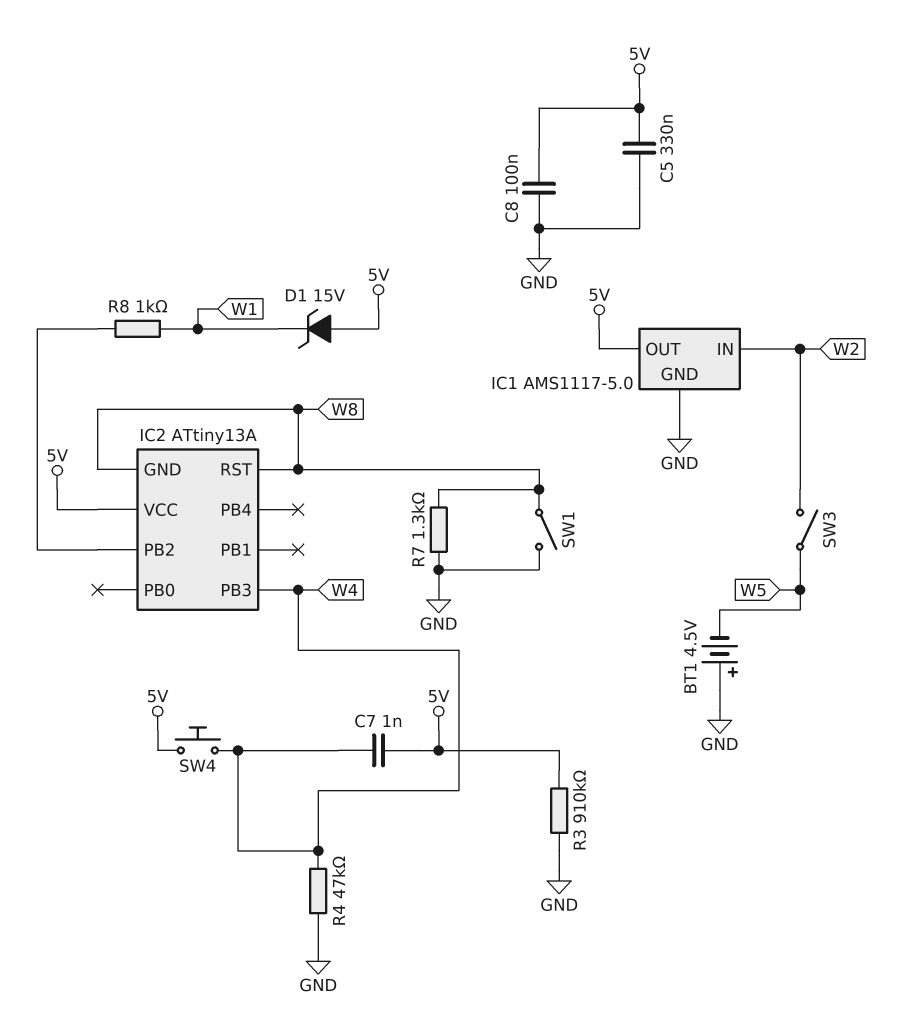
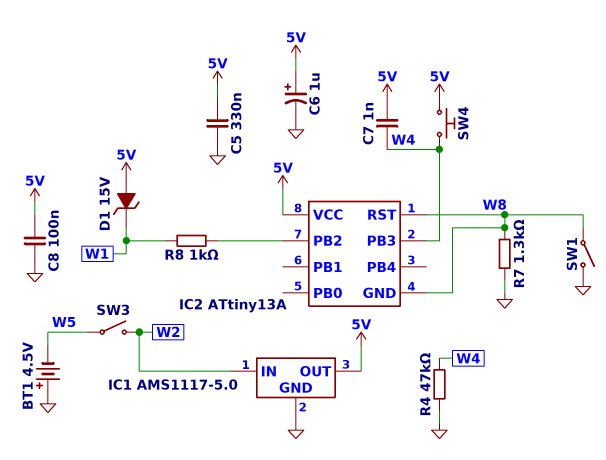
C6: none -> 1uF (plus 5V, minus GND)
R3: 910k (5V, GND) -> none

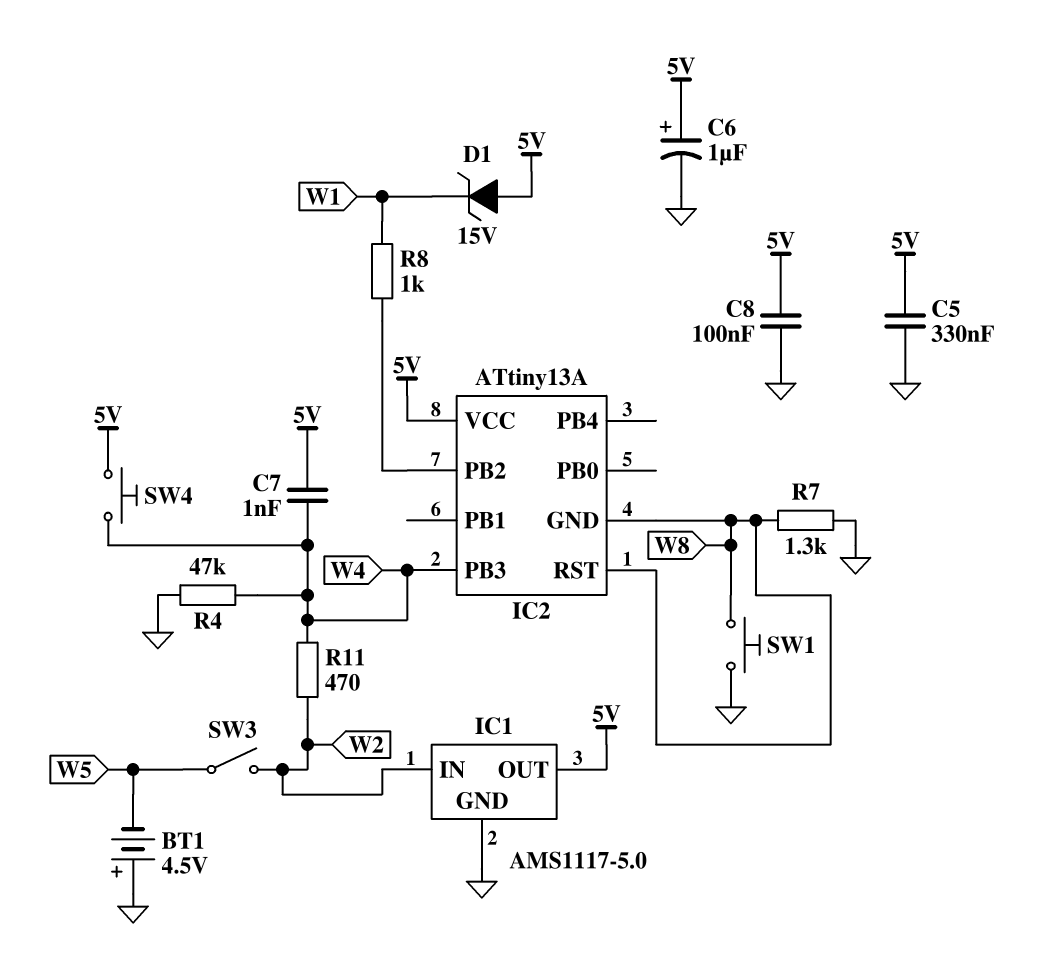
R11: none -> 470 (W2, W4)
SW1: switch (GND, W8) -> button (GND, W8)

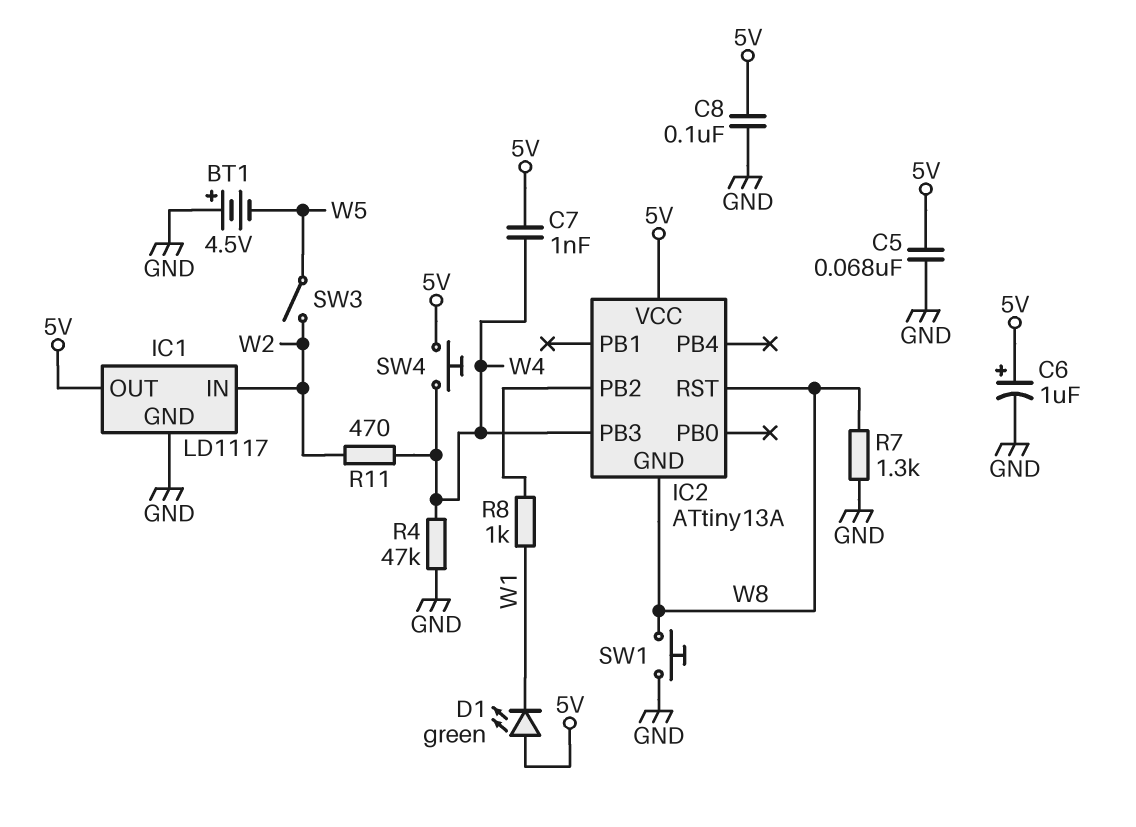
C5: 330nF (5V, GND) -> 68nF (5V, GND)
D1: zener 15V (A 5V, K W1) -> LED green (A 5V, K W1)
IC1: AMS1117-5.0 -> LD1117

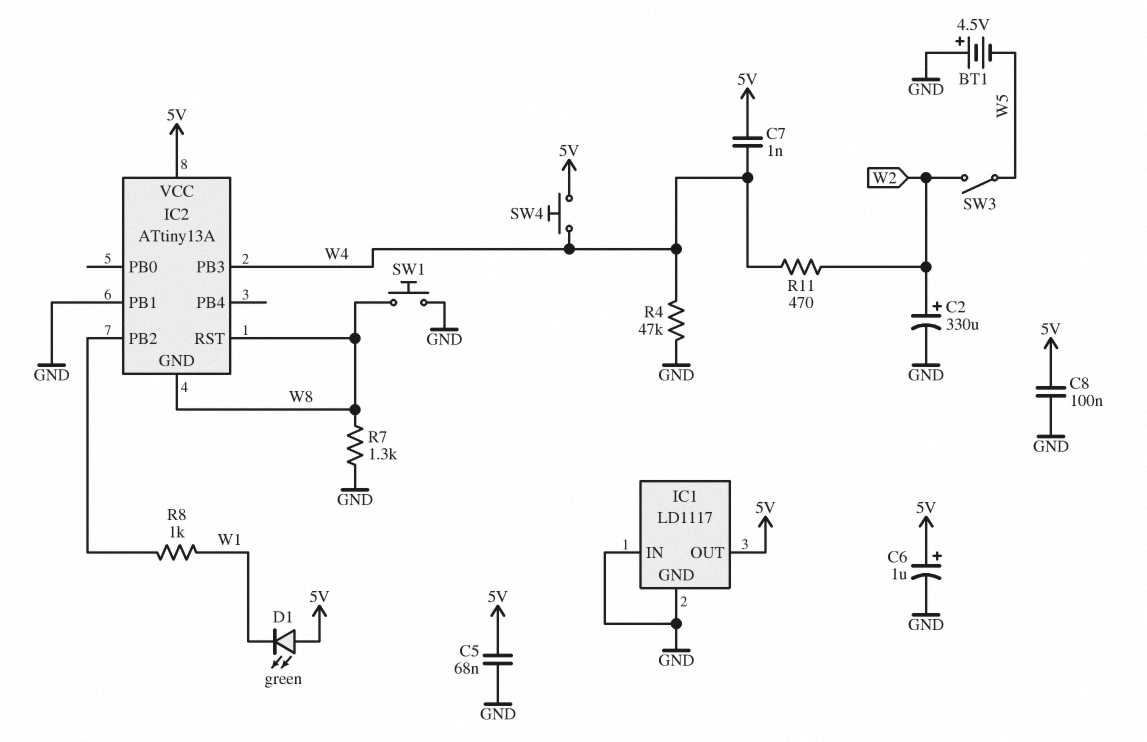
C2: none -> 330uF (plus W2, minus GND)
IC1 pin IN: W2 -> GND
IC2 pin PB1: none -> GND

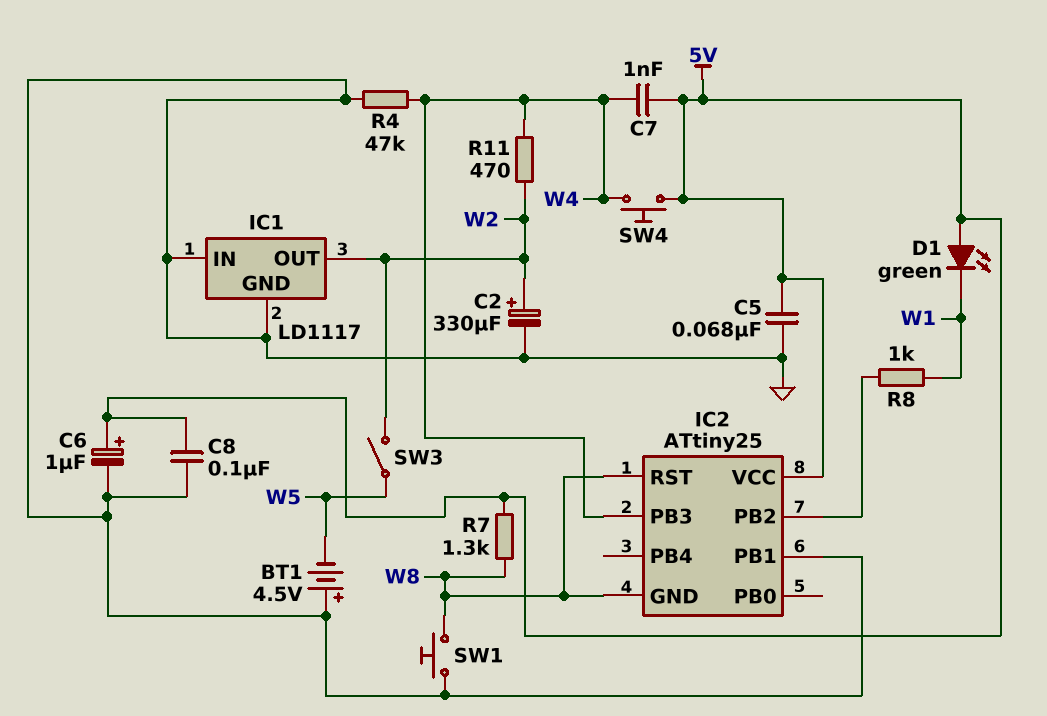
IC1 pin OUT: 5V -> W2
IC2: ATtiny13A -> ATtiny25
R7: 1.3k (GND, W8) -> 1.3k (5V, W8)

